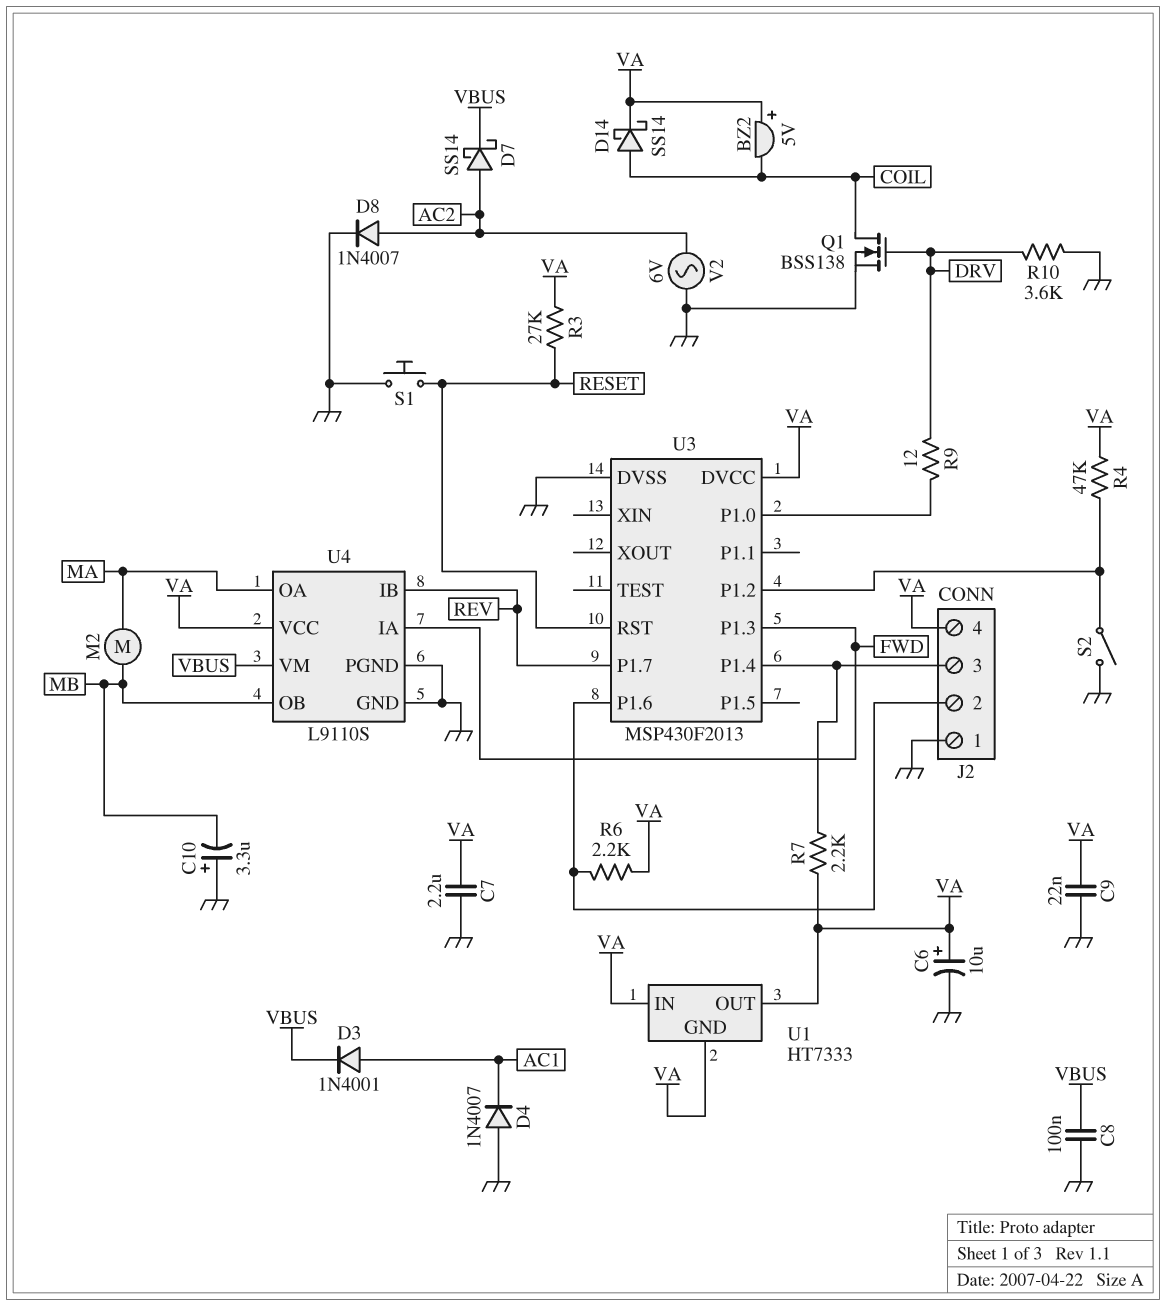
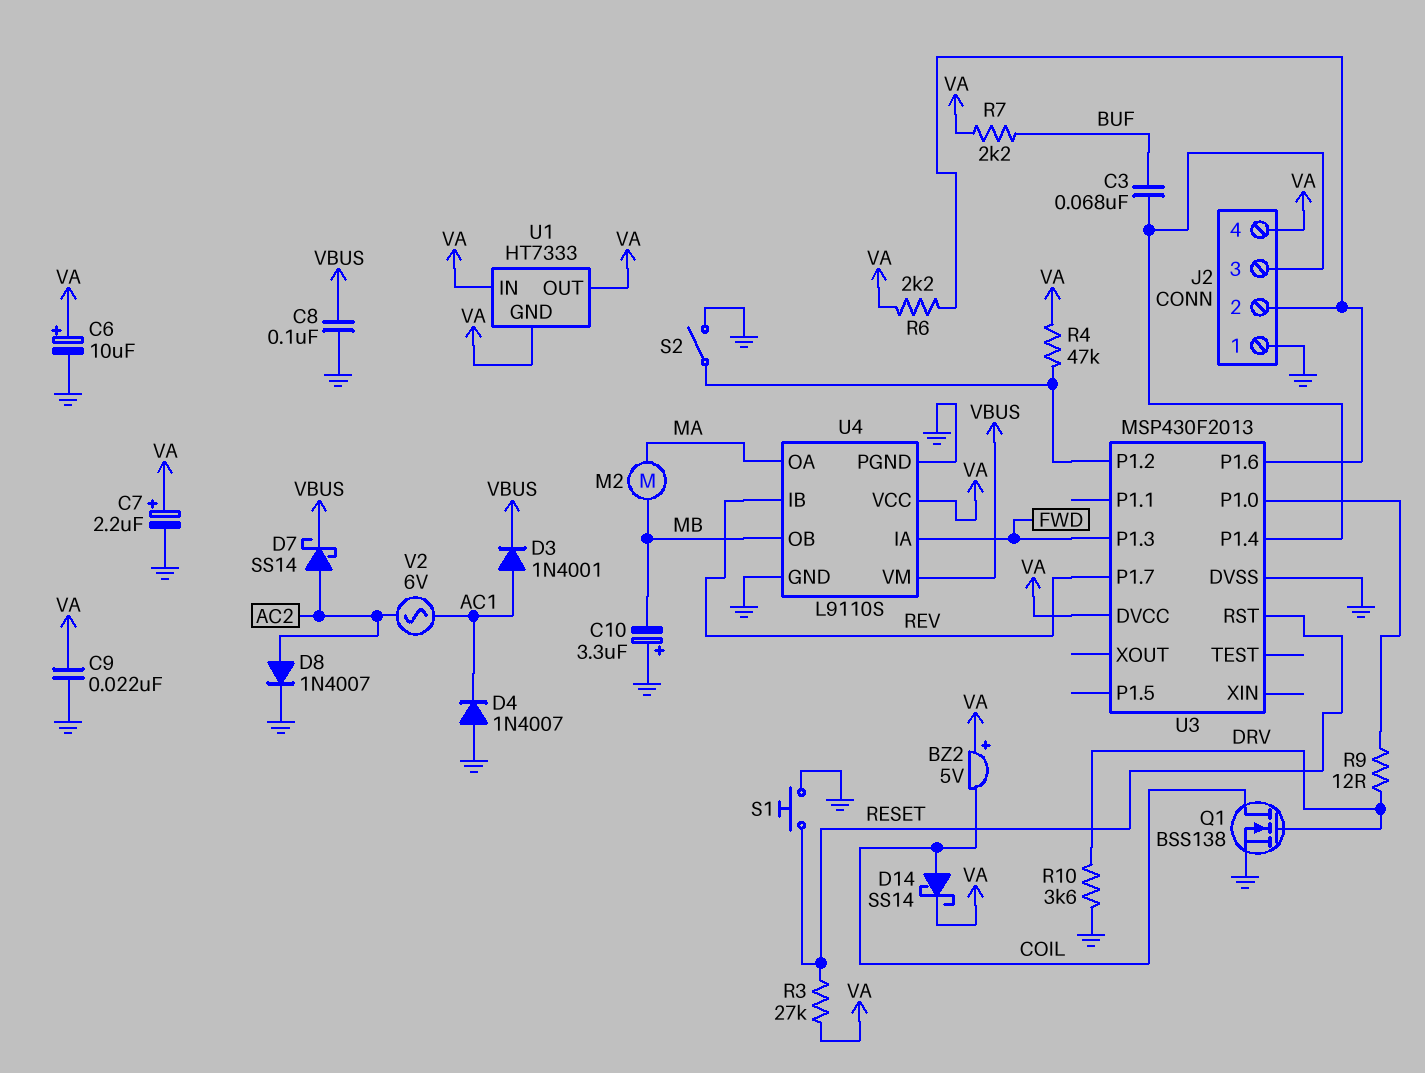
C3: none -> 68nF (BUF, J2/3)
C7: 2.2uF (GND, VA) -> 2.2uF (plus VA, minus GND)
R7: 2.2k (J2/3, VA) -> 2.2k (BUF, VA)
V2: AC 6V (AC2, GND) -> AC 6V (AC1, AC2)

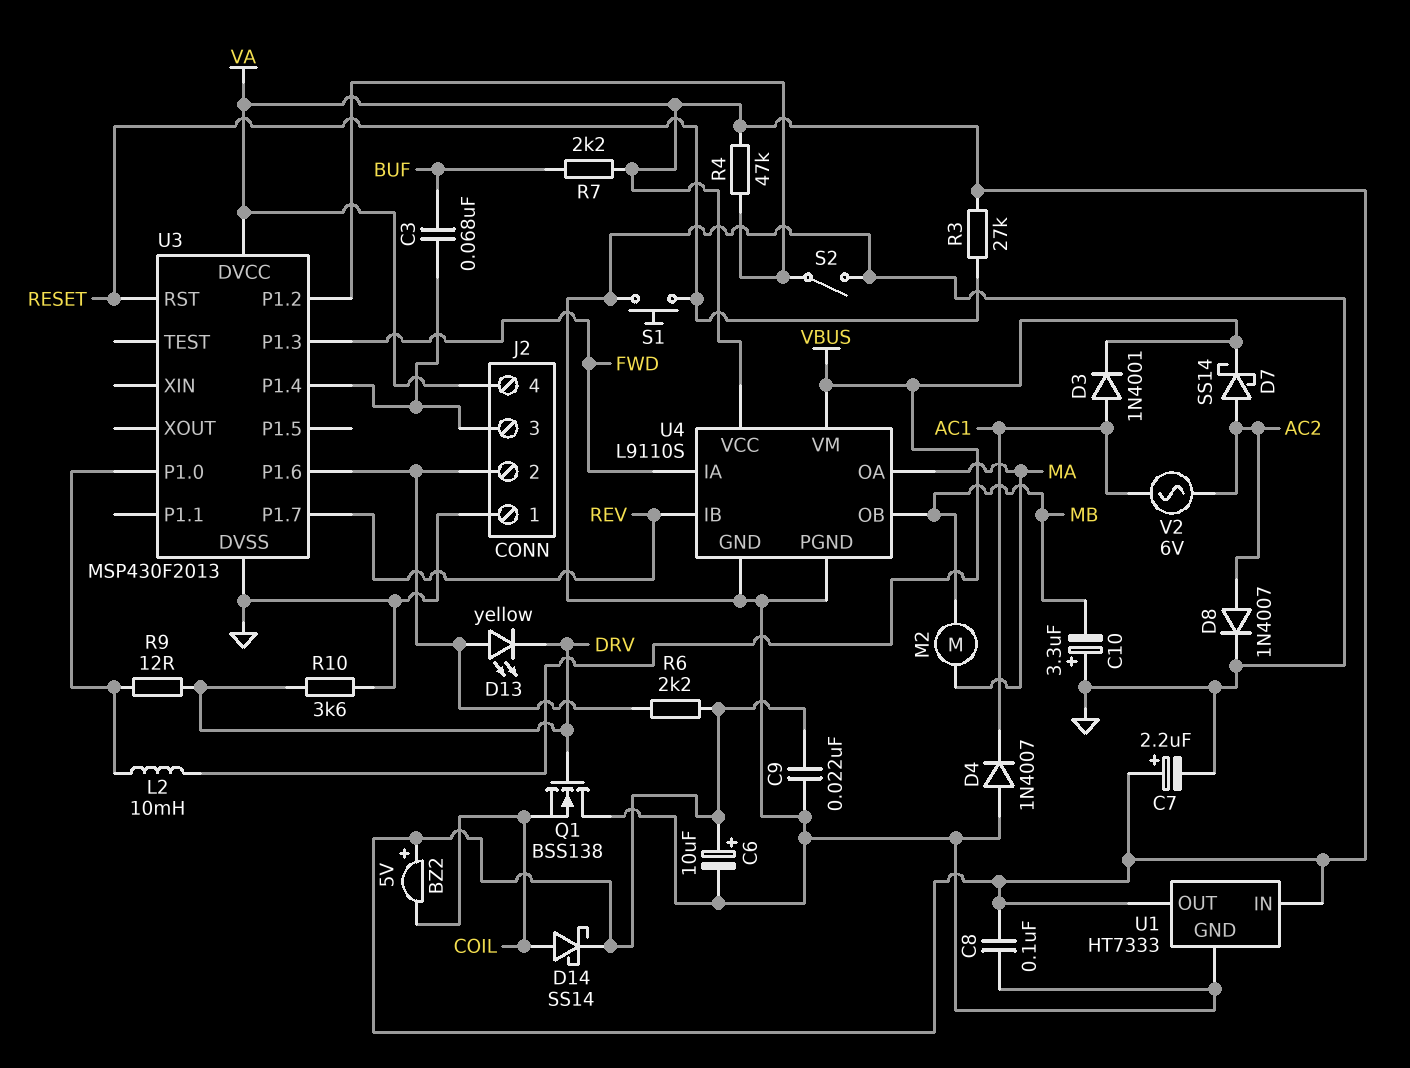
C8: 100nF (GND, VBUS) -> 100nF (GND, VA)
D13: none -> LED yellow (A J2/2, K DRV)
L2: none -> 10mH (U3/P1.0, VBUS)
Q1: NMOS BSS138 (G DRV, D COIL, S GND) -> NMOS BSS138 (G DRV, D GND, S COIL)
U1 pin GND: VA -> GND

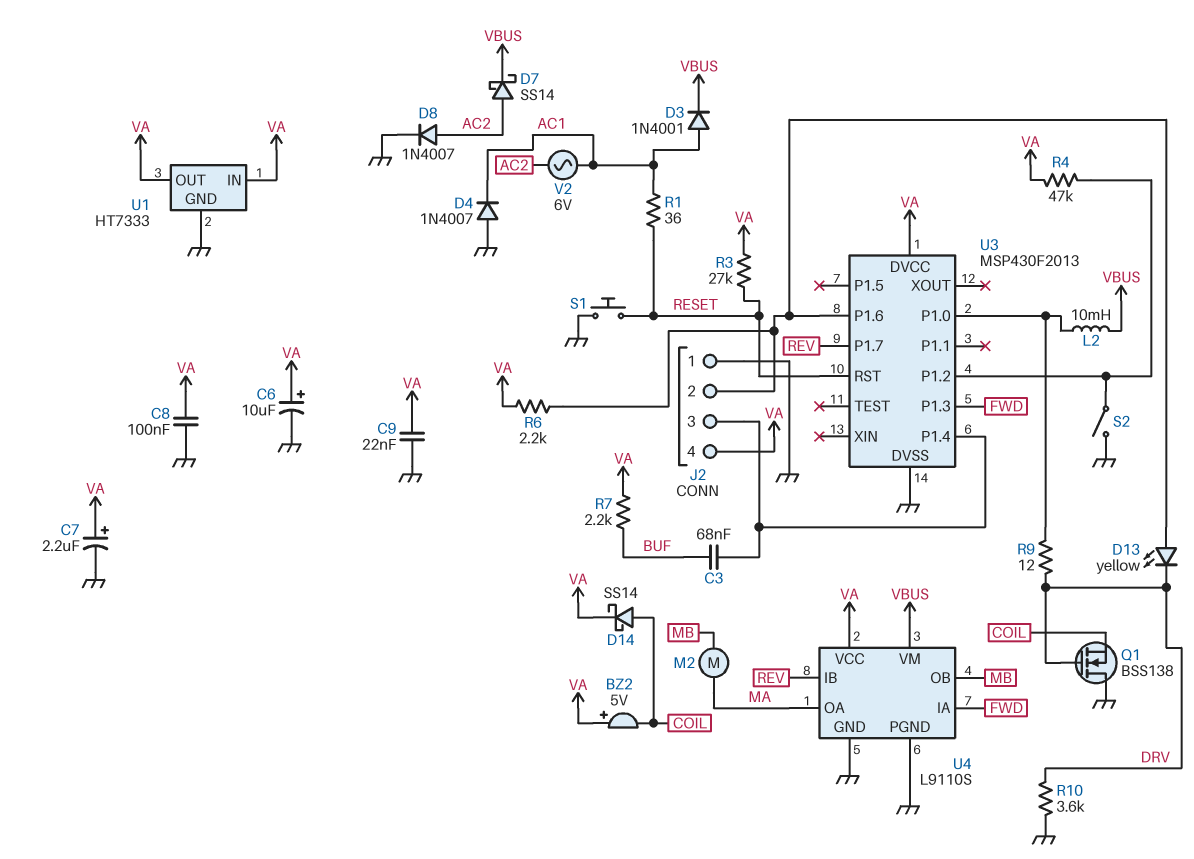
C10: 3.3uF (plus GND, minus MB) -> none
R1: none -> 36 (AC1, RESET)

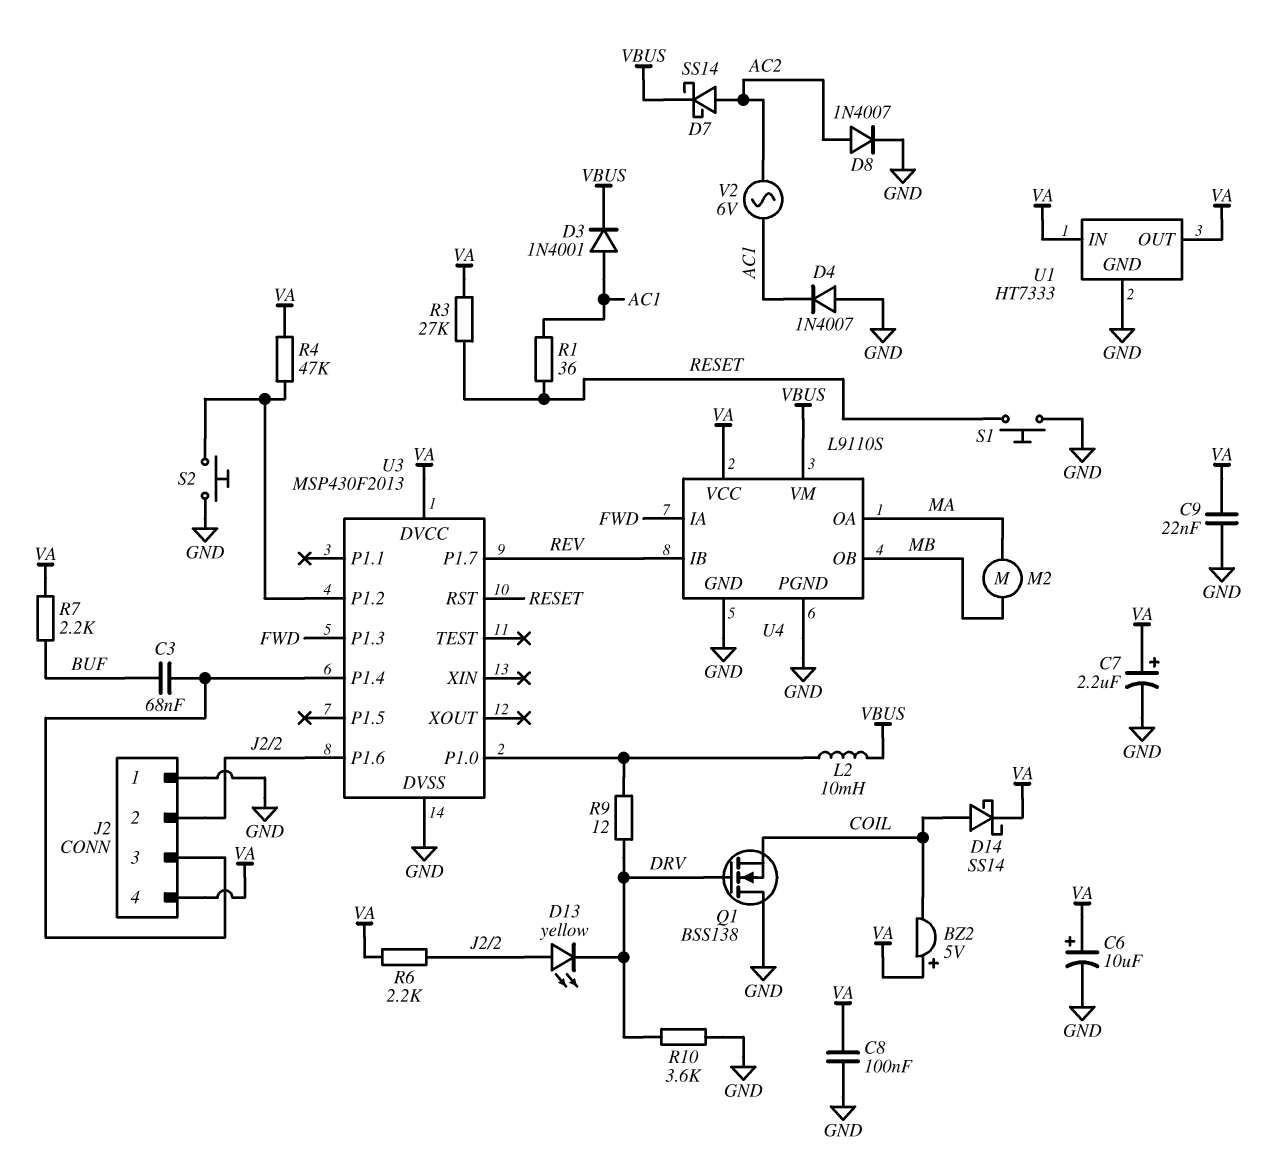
S2: switch (GND, U3/P1.2) -> button (GND, U3/P1.2)

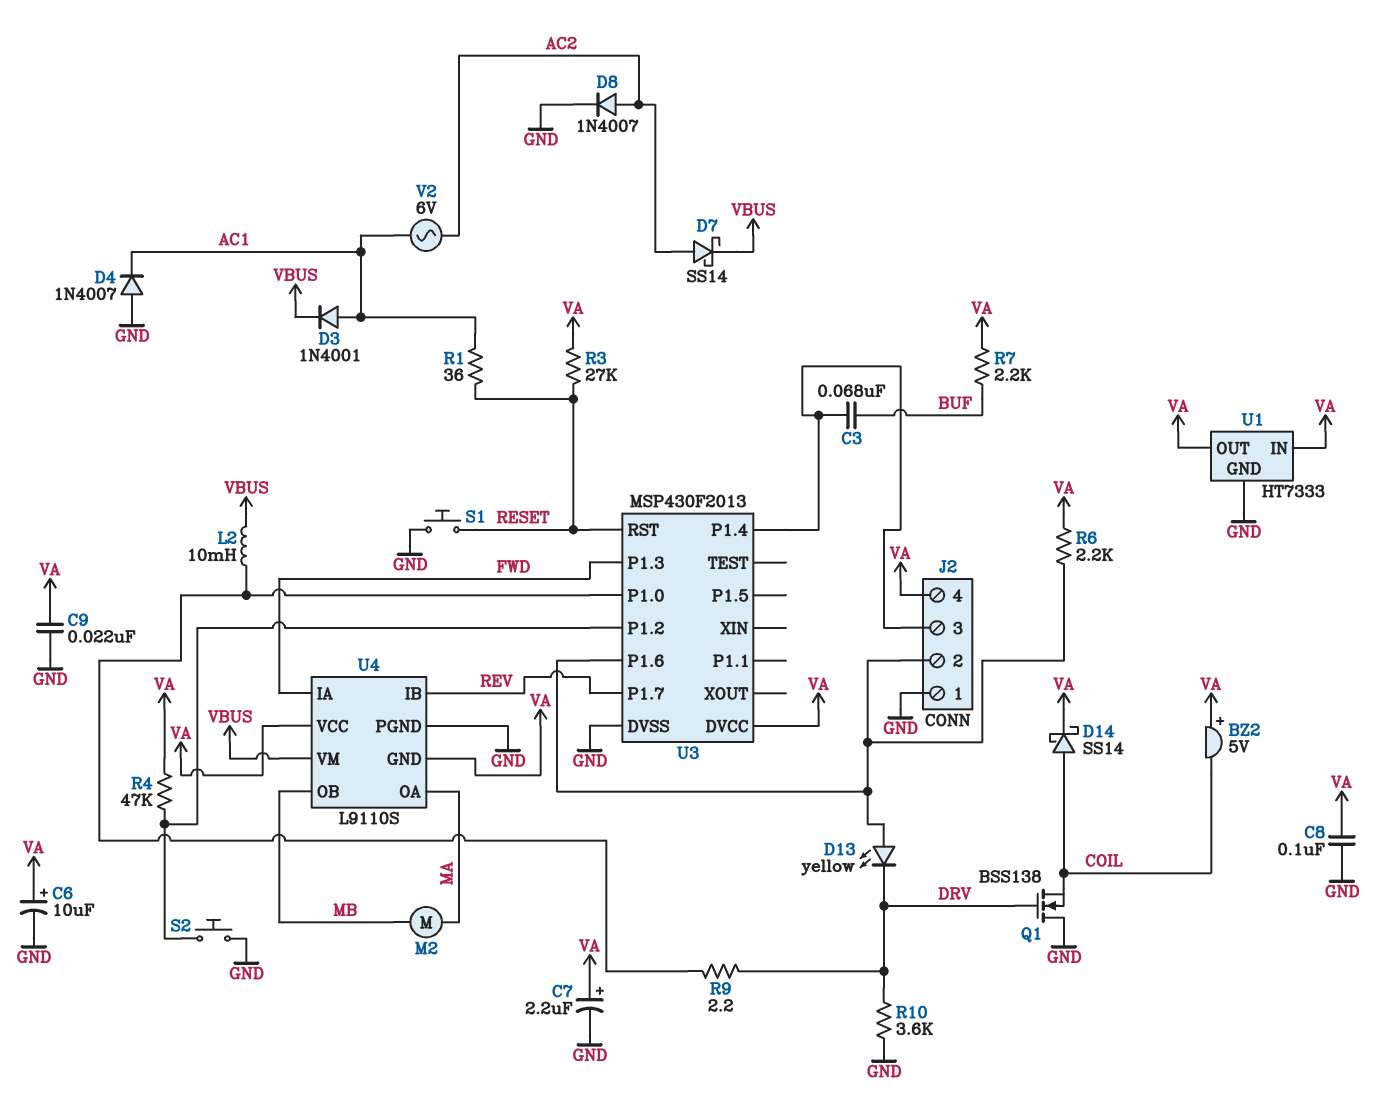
R9: 12 (DRV, U3/P1.0) -> 2.2 (DRV, U3/P1.0)
U4 pin GND: GND -> VA

